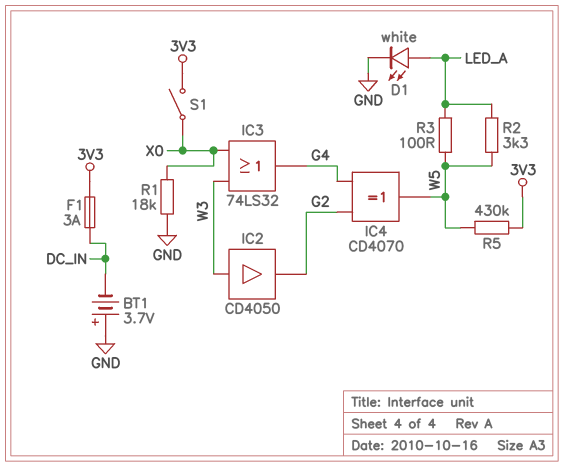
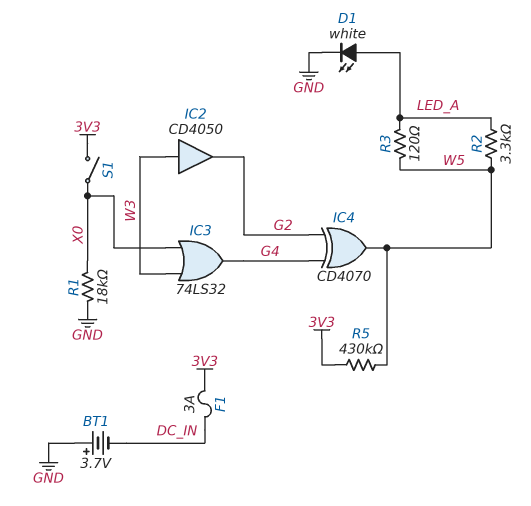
R3: 100 (LED_A, W5) -> 120 (LED_A, W5)

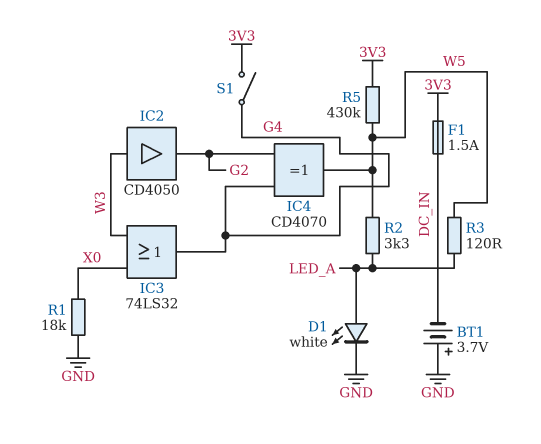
F1: 3A (3V3, DC_IN) -> 1.5A (3V3, DC_IN)
S1: switch (3V3, X0) -> switch (3V3, G4)

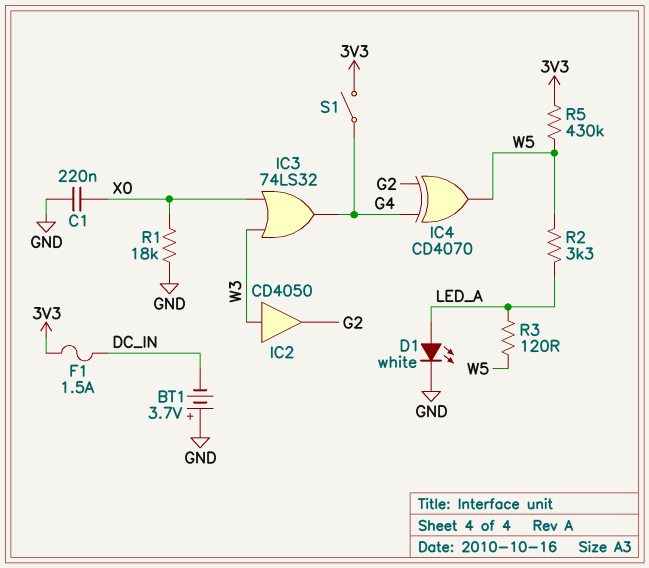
C1: none -> 220nF (GND, X0)

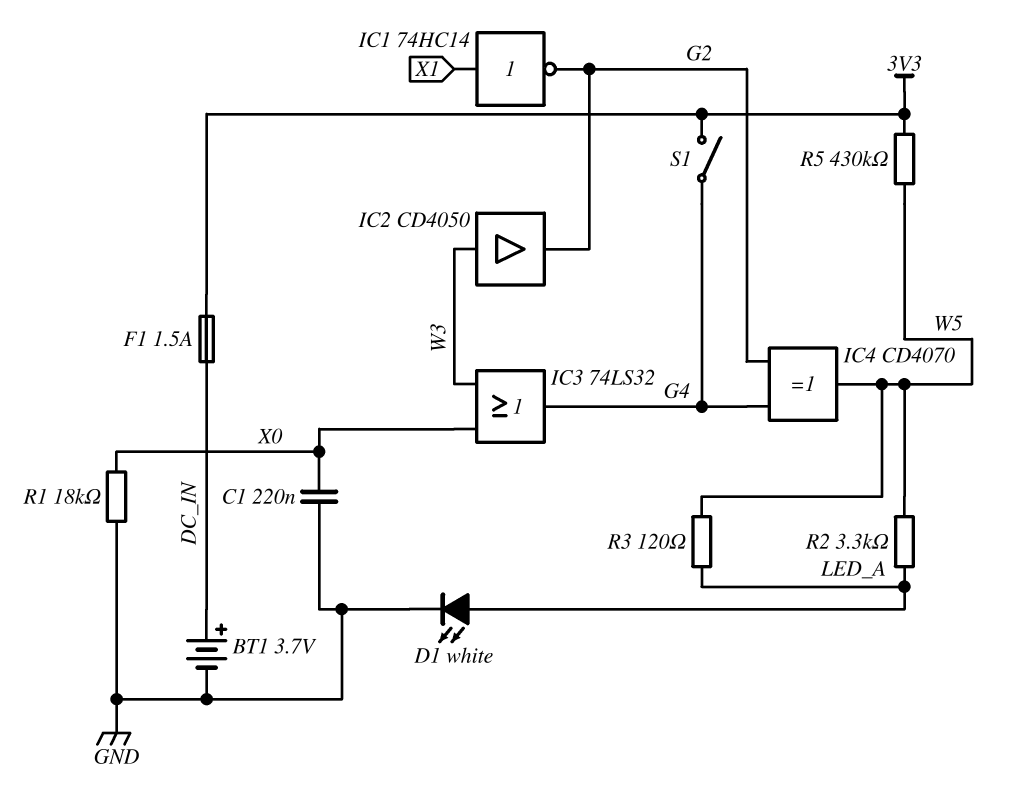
BT1: 3.7V (plus GND, minus DC_IN) -> 3.7V (plus DC_IN, minus GND)
IC1: none -> NOT 74HC14 (in X1, out G2)

